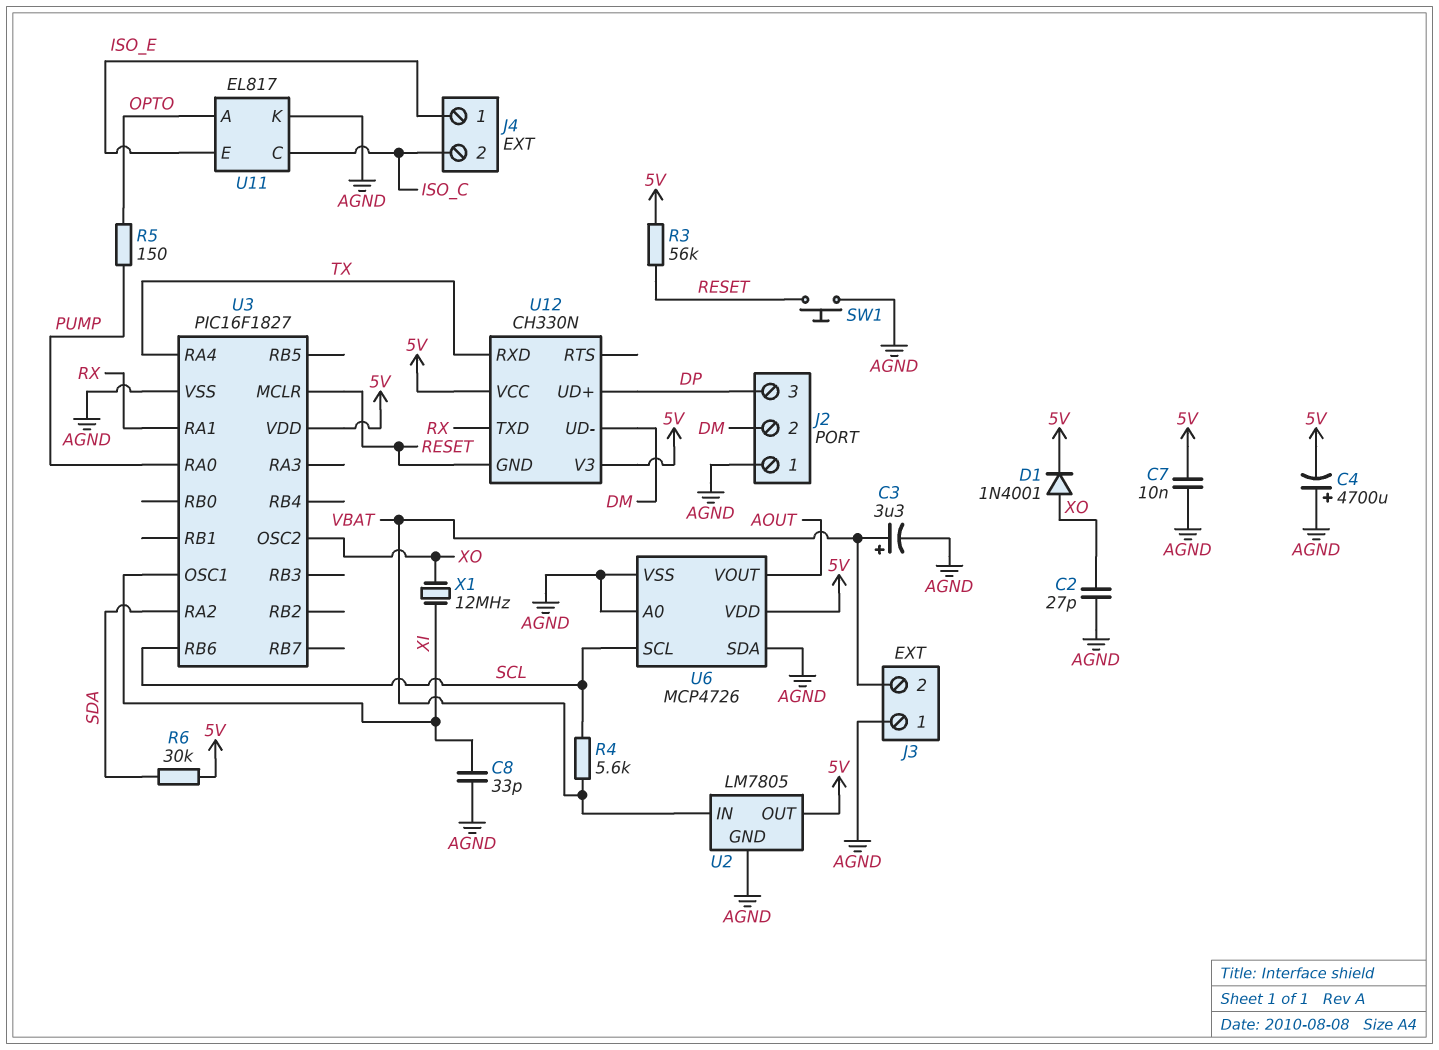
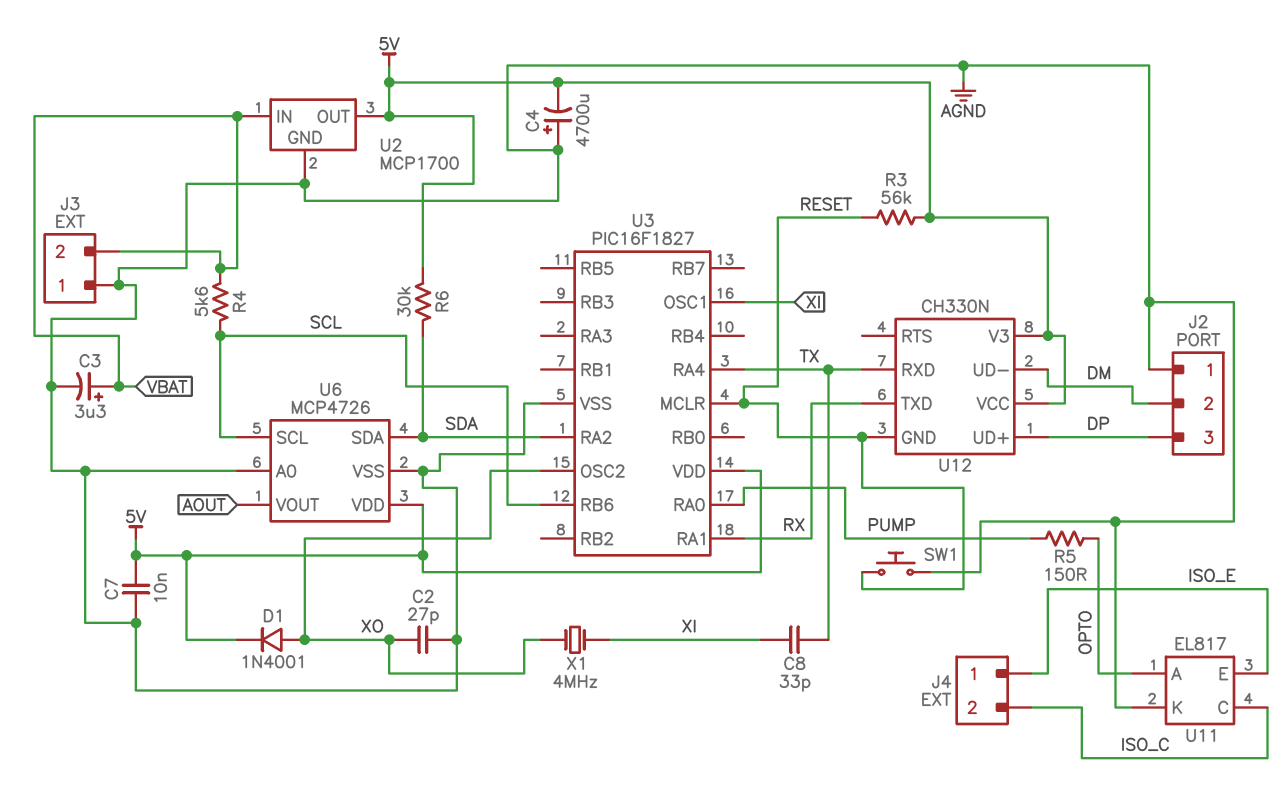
C8: 33pF (AGND, XI) -> 33pF (TX, XI)
U2: LM7805 -> MCP1700
U6 pin SDA: AGND -> SDA
X1: 12MHz (XI, XO) -> 4MHz (XI, XO)

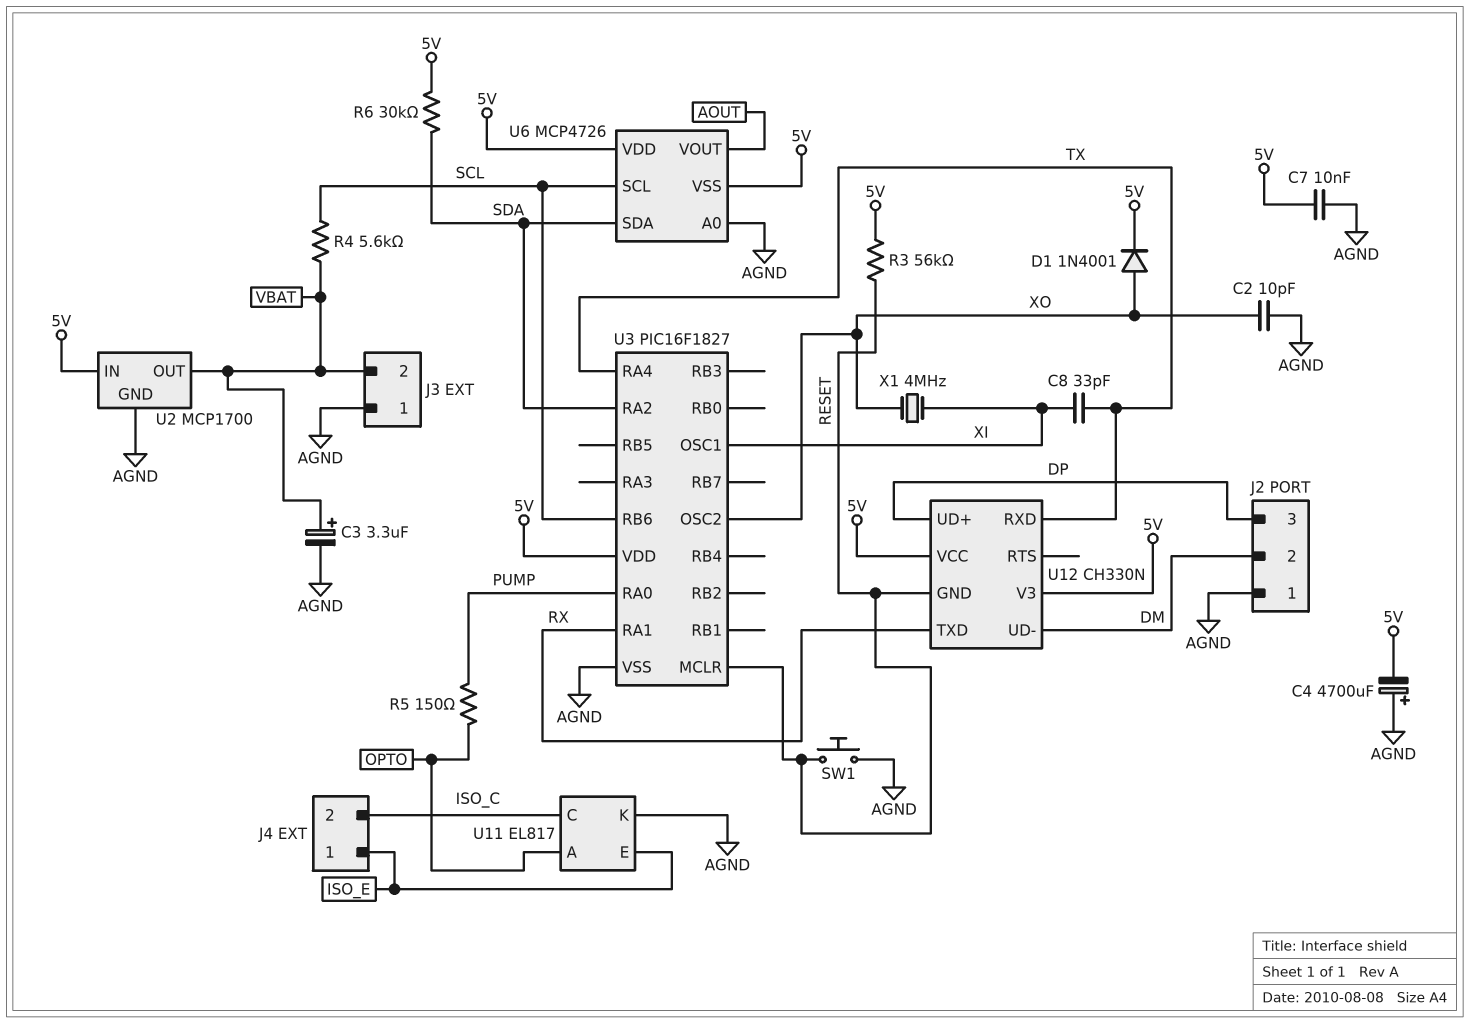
C2: 27pF (AGND, XO) -> 10pF (AGND, XO)
U2 pin IN: VBAT -> 5V
U2 pin OUT: 5V -> VBAT
U6 pin VSS: AGND -> 5V

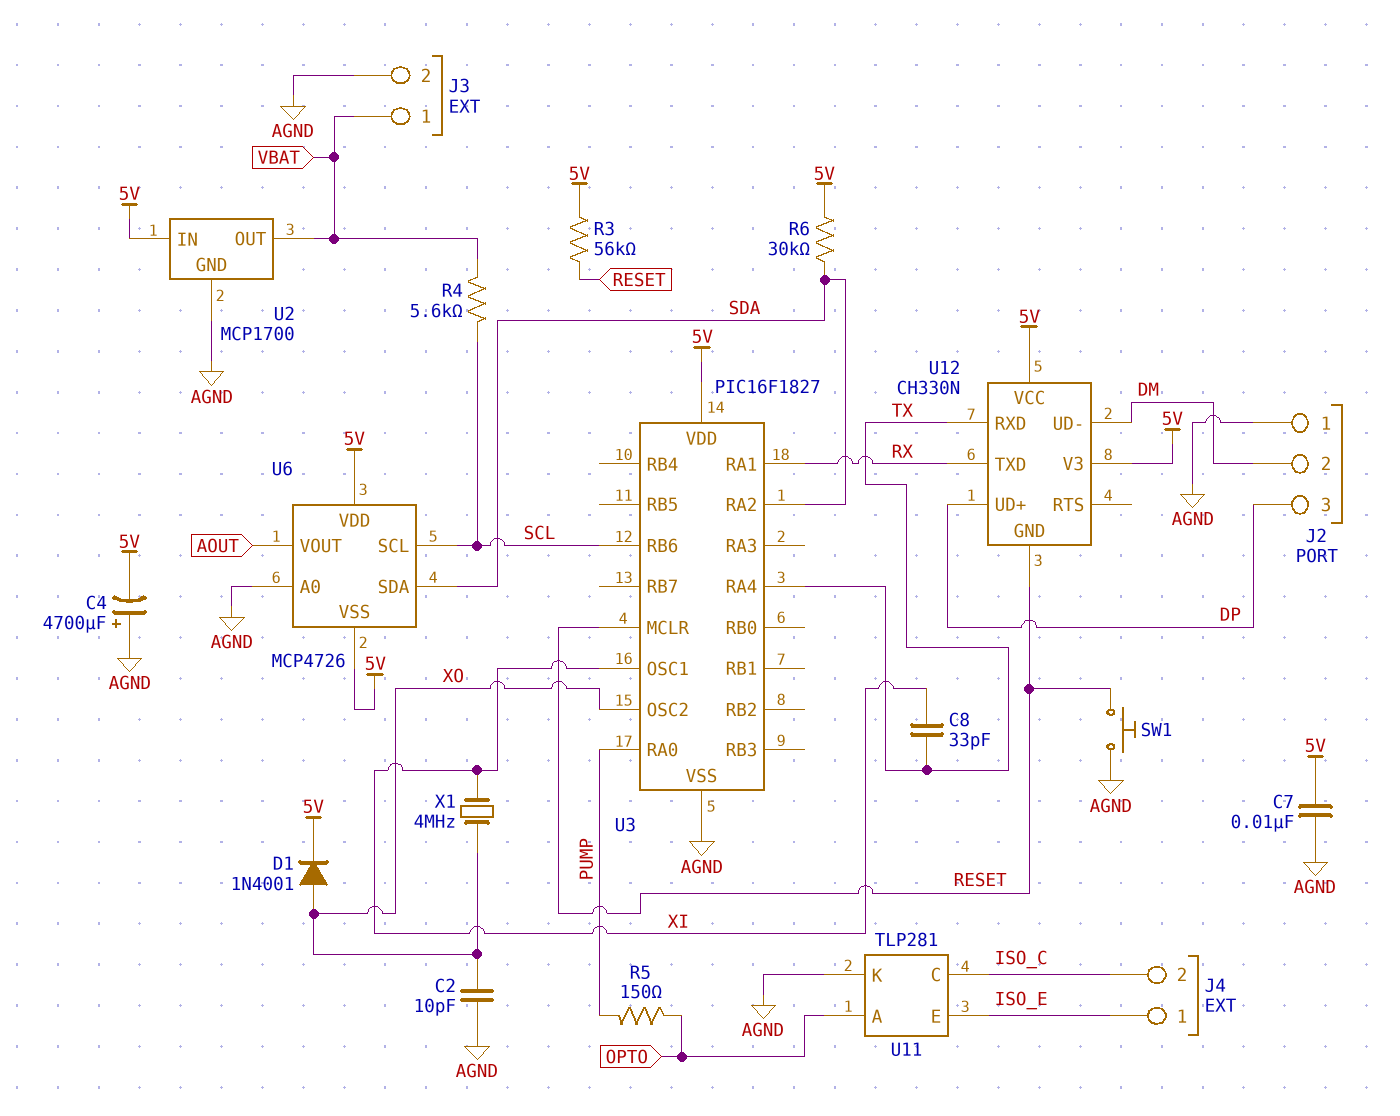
C3: 3.3uF (plus VBAT, minus AGND) -> none
J3 pin 1: AGND -> VBAT
J3 pin 2: VBAT -> AGND
U11: EL817 -> TLP281

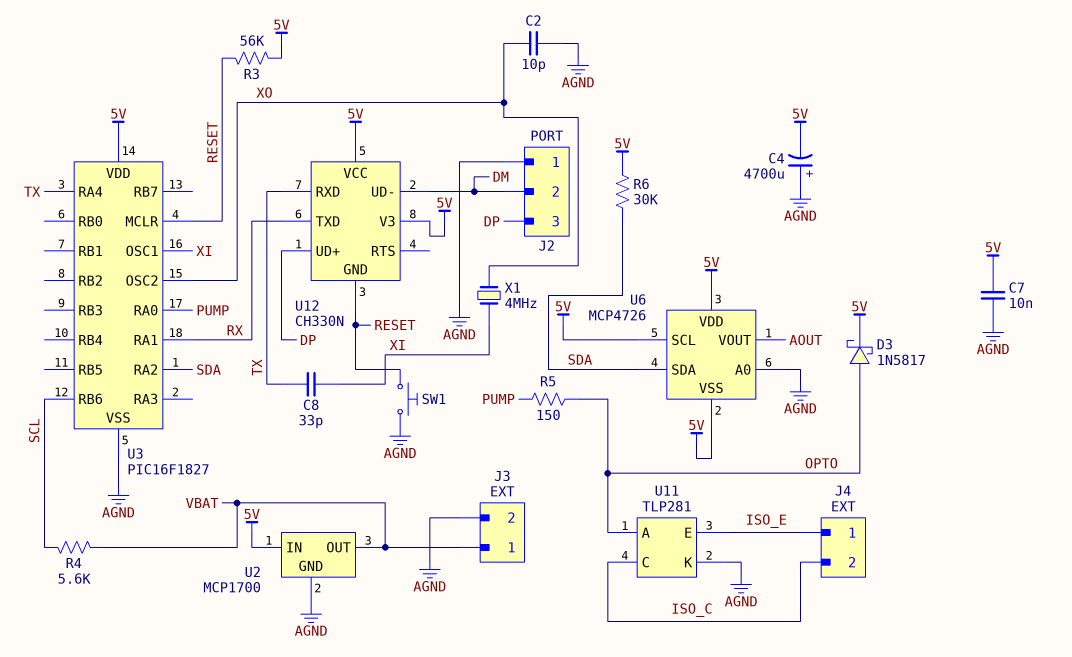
D1: diode 1N4001 (A XO, K 5V) -> none
D3: none -> schottky 1N5817 (A OPTO, K 5V)
U6 pin SCL: SCL -> 5V

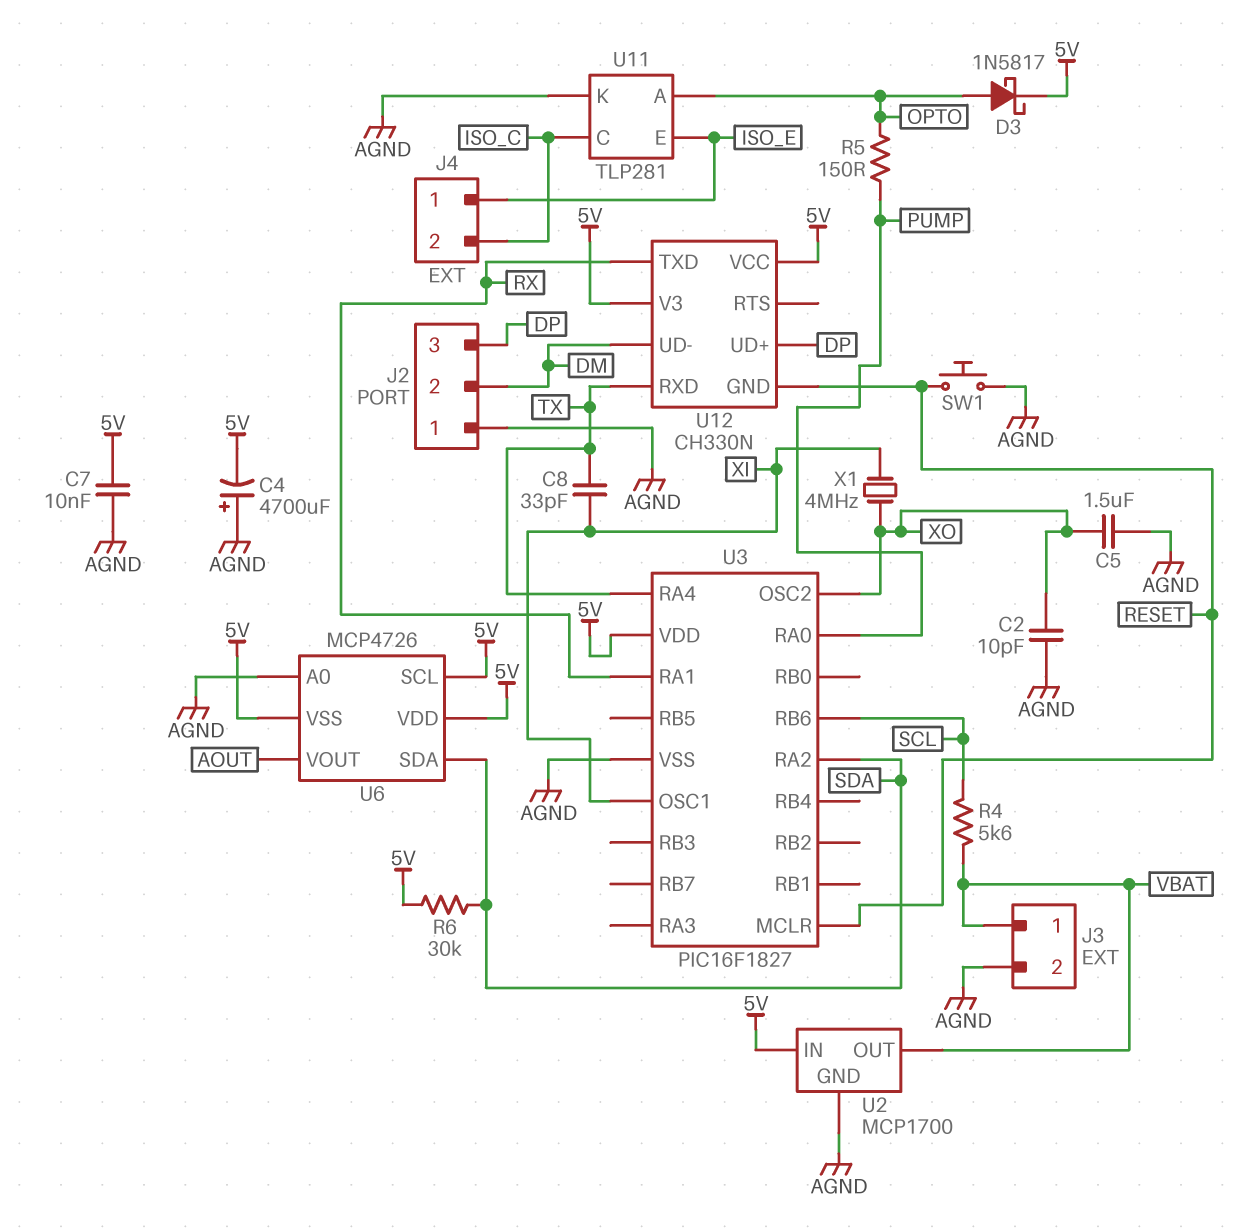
C5: none -> 1.5uF (AGND, XO)
R3: 56k (5V, RESET) -> none

